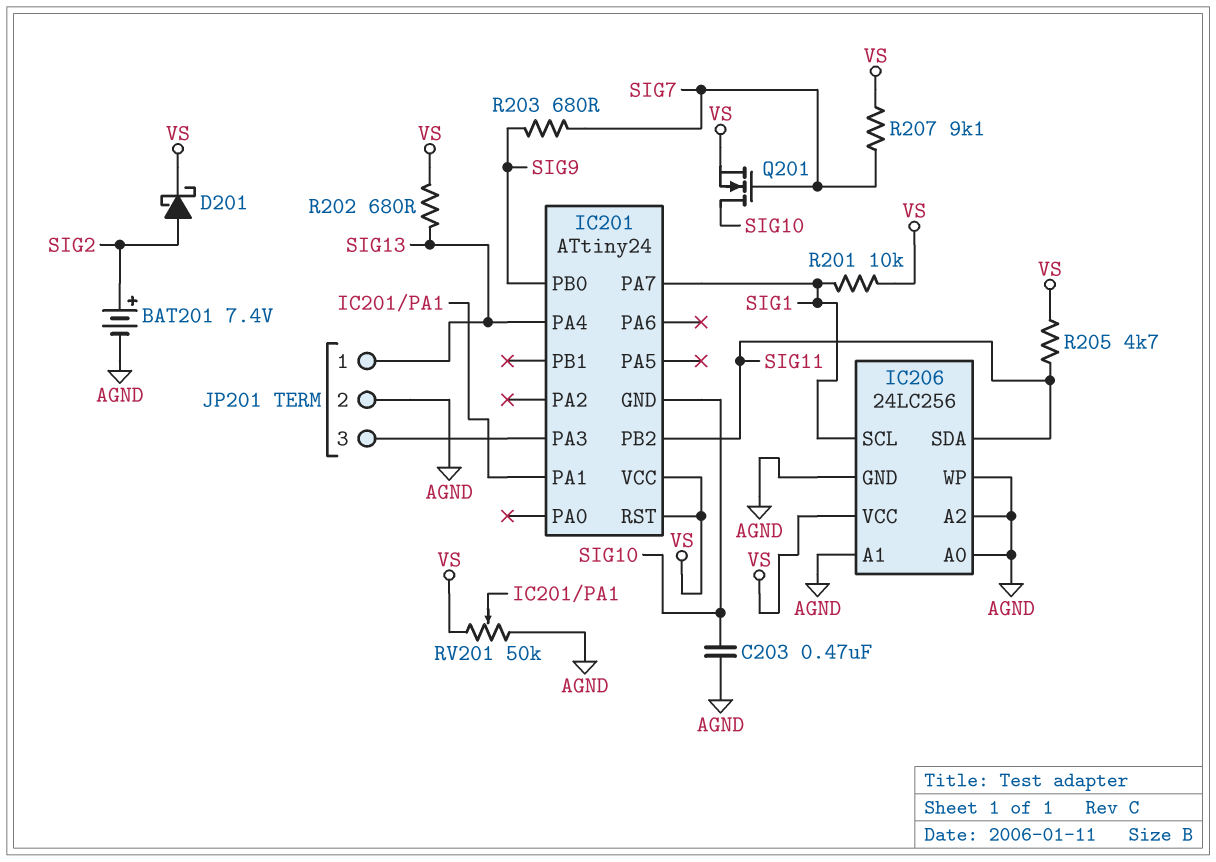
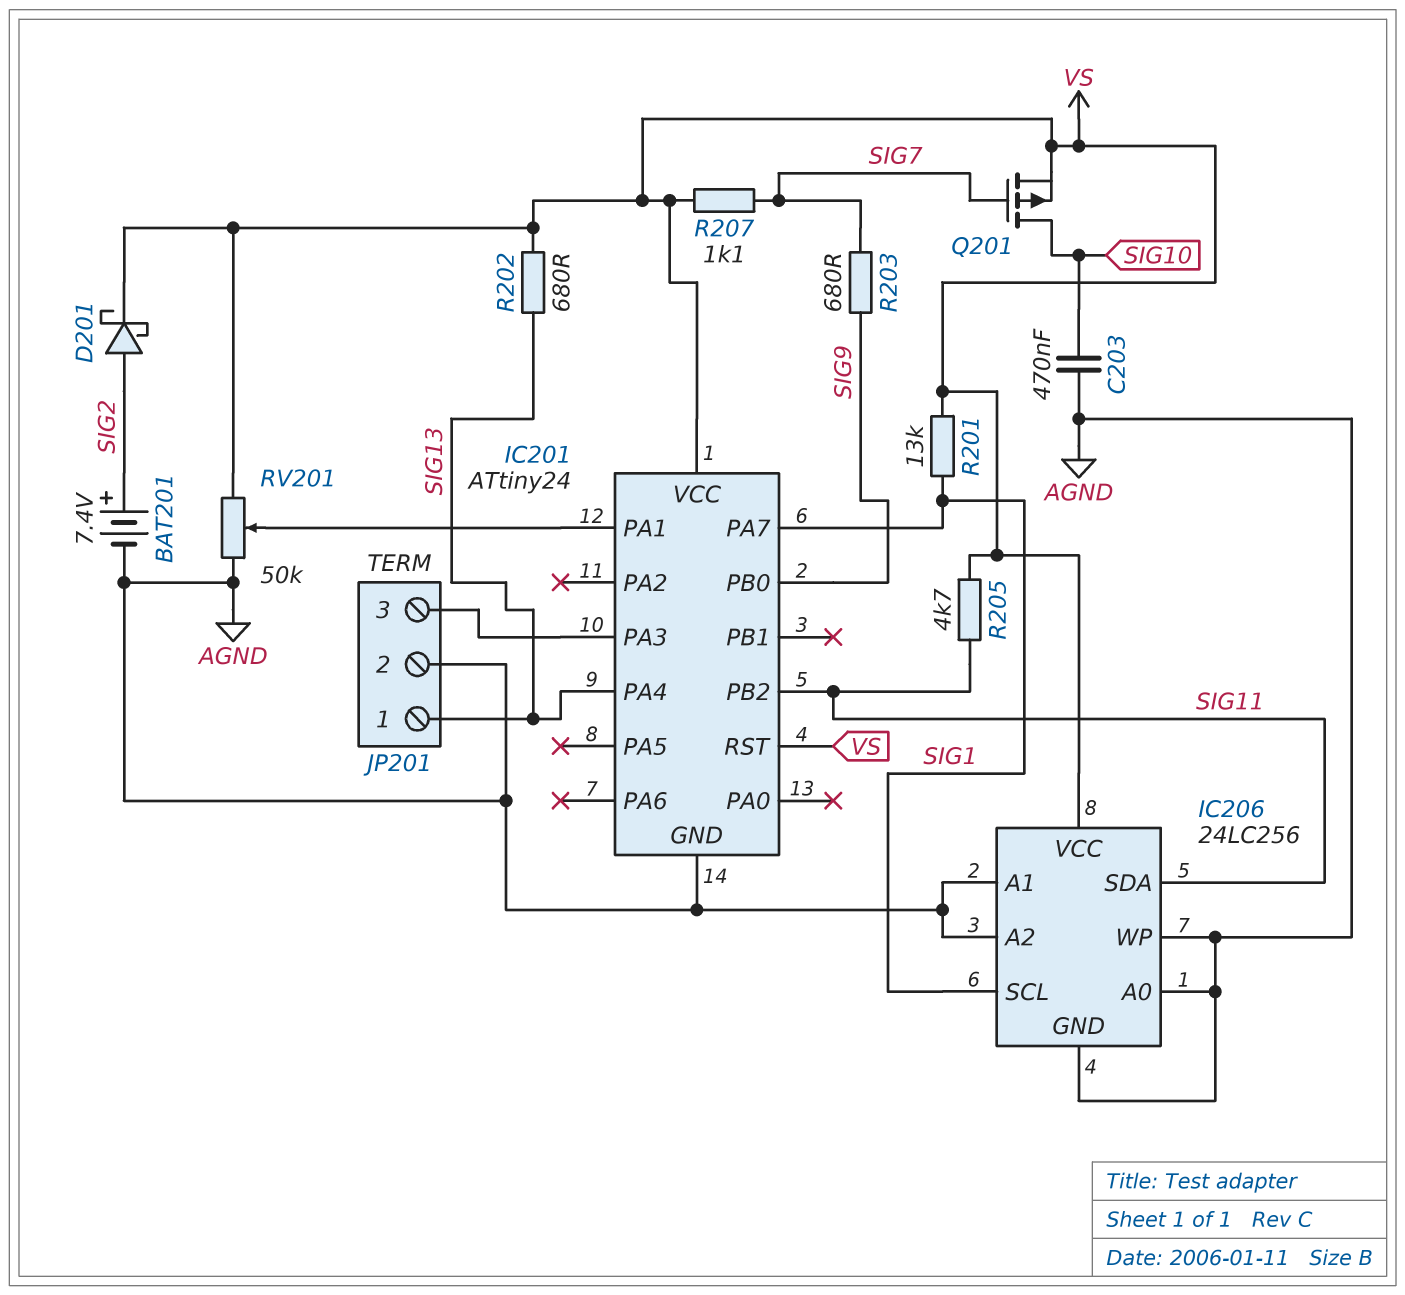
IC201 pin GND: SIG10 -> AGND
Q201: NMOS (G SIG7, D SIG10, S VS) -> PMOS (G SIG7, D SIG10, S VS)
R201: 10k (SIG1, VS) -> 13k (SIG1, VS)
R207: 9.1k (SIG7, VS) -> 1.1k (SIG7, VS)

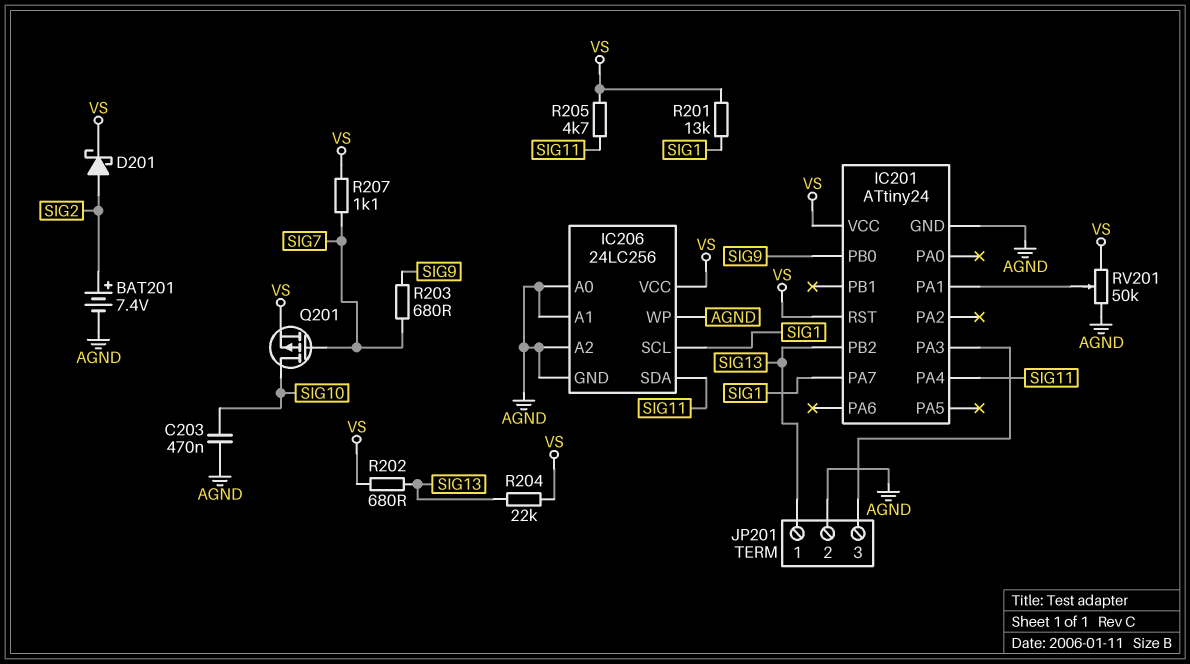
IC201 pin PA4: SIG13 -> SIG11
IC201 pin PB2: SIG11 -> SIG13
R204: none -> 22k (SIG13, VS)

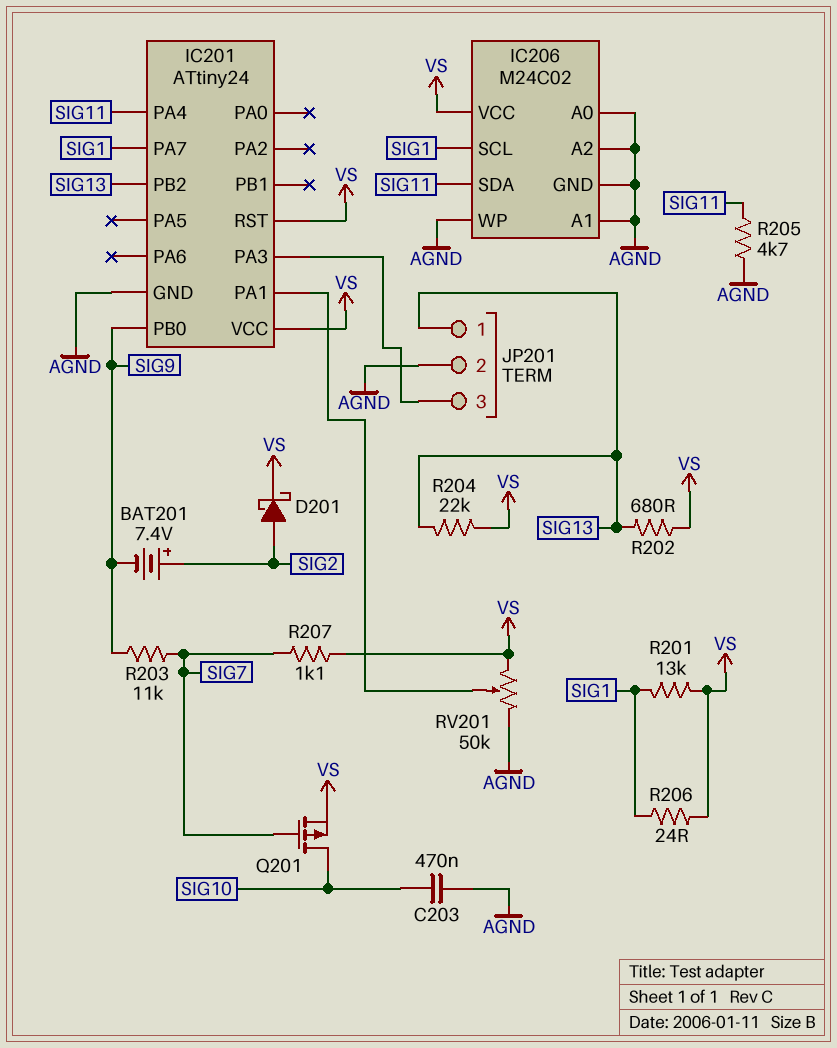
BAT201: 7.4V (plus SIG2, minus AGND) -> 7.4V (plus SIG2, minus SIG9)
IC206: 24LC256 -> M24C02
R203: 680 (SIG7, SIG9) -> 11k (SIG7, SIG9)
R205: 4.7k (SIG11, VS) -> 4.7k (AGND, SIG11)
R206: none -> 24 (SIG1, VS)

